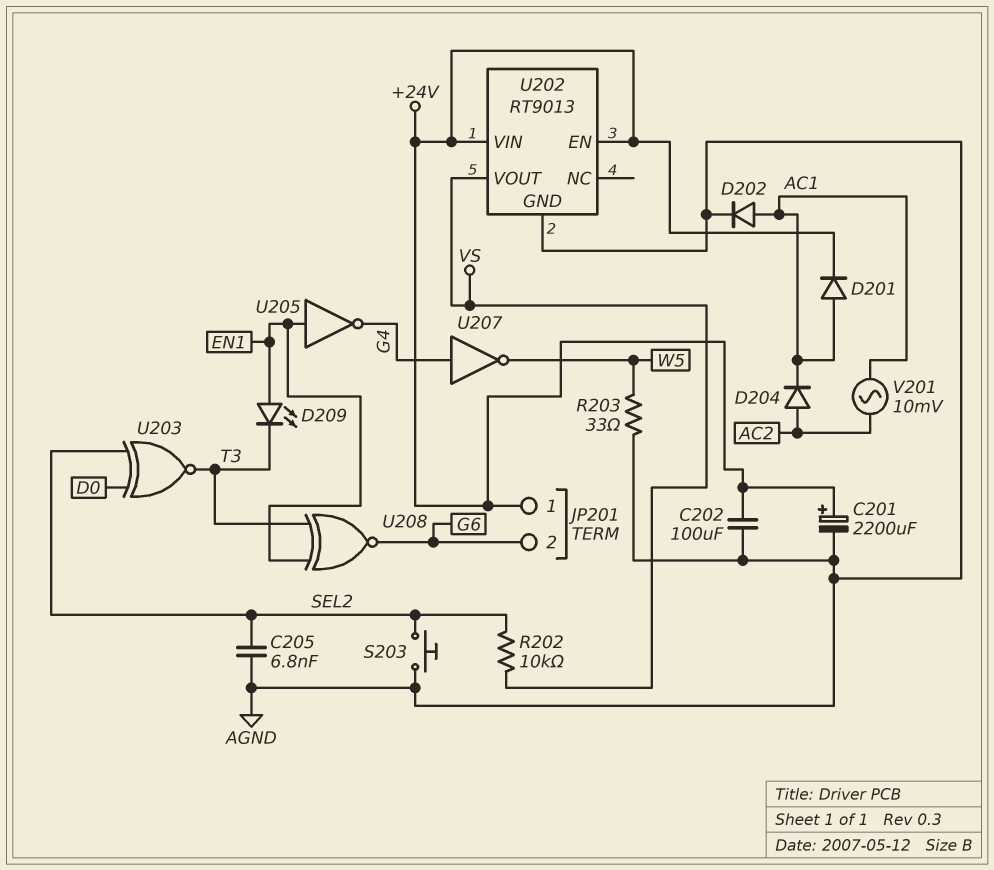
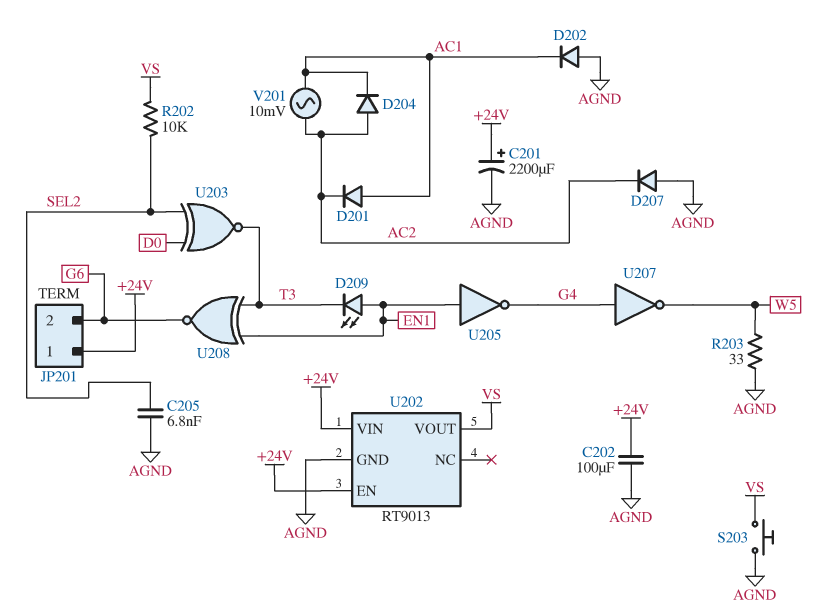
D201: diode (A AC1, K +24V) -> diode (A AC1, K AC2)
D202: diode (A AC1, K AGND) -> diode (A AGND, K AC1)
D207: none -> diode (A AGND, K AC2)
S203: button (AGND, SEL2) -> button (AGND, VS)

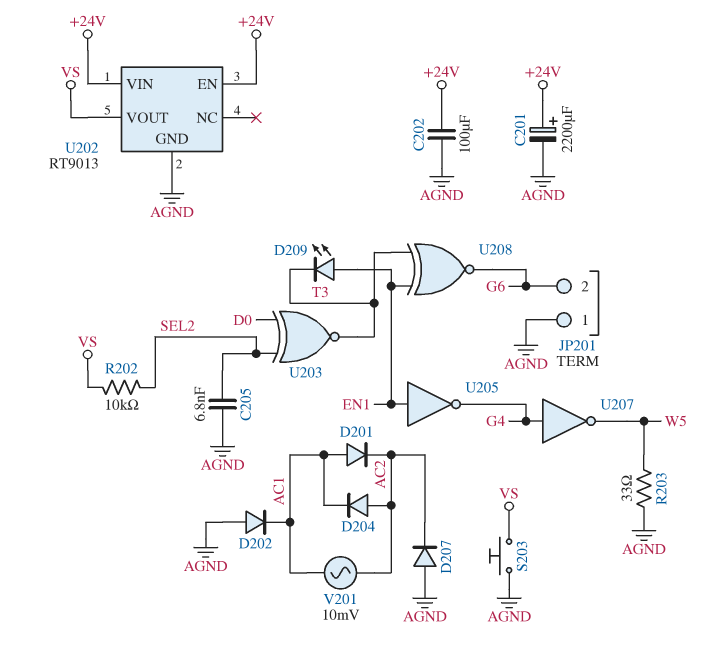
JP201 pin 1: +24V -> AGND

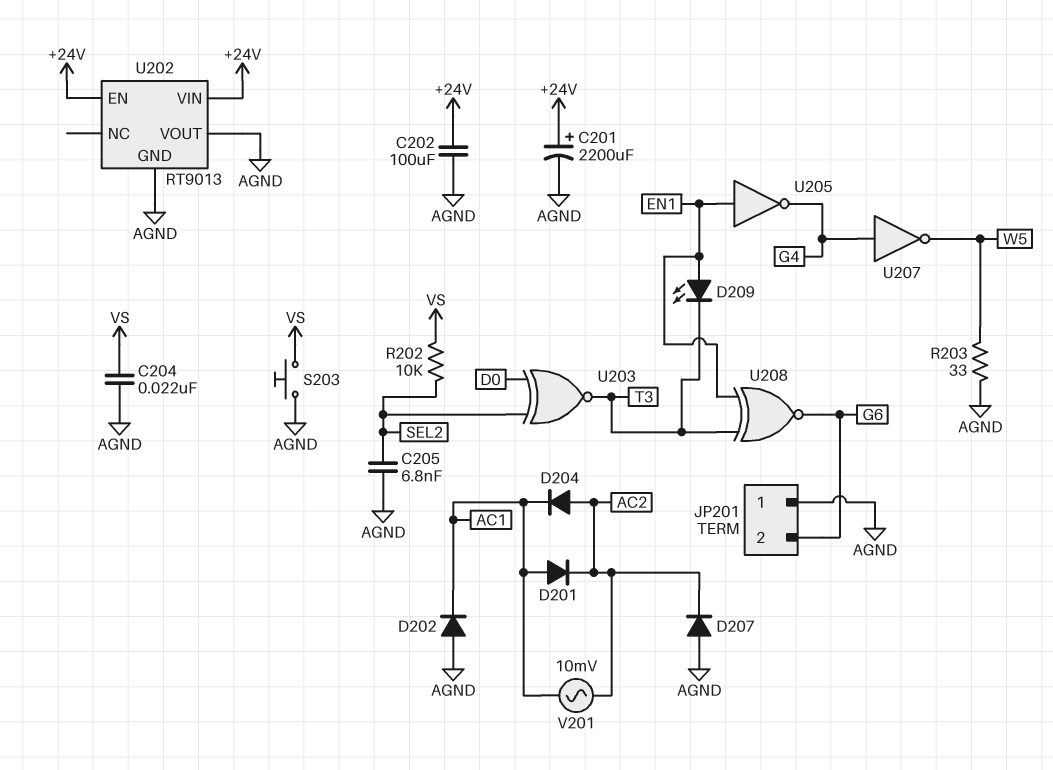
C204: none -> 22nF (AGND, VS)
U202 pin VOUT: VS -> AGND

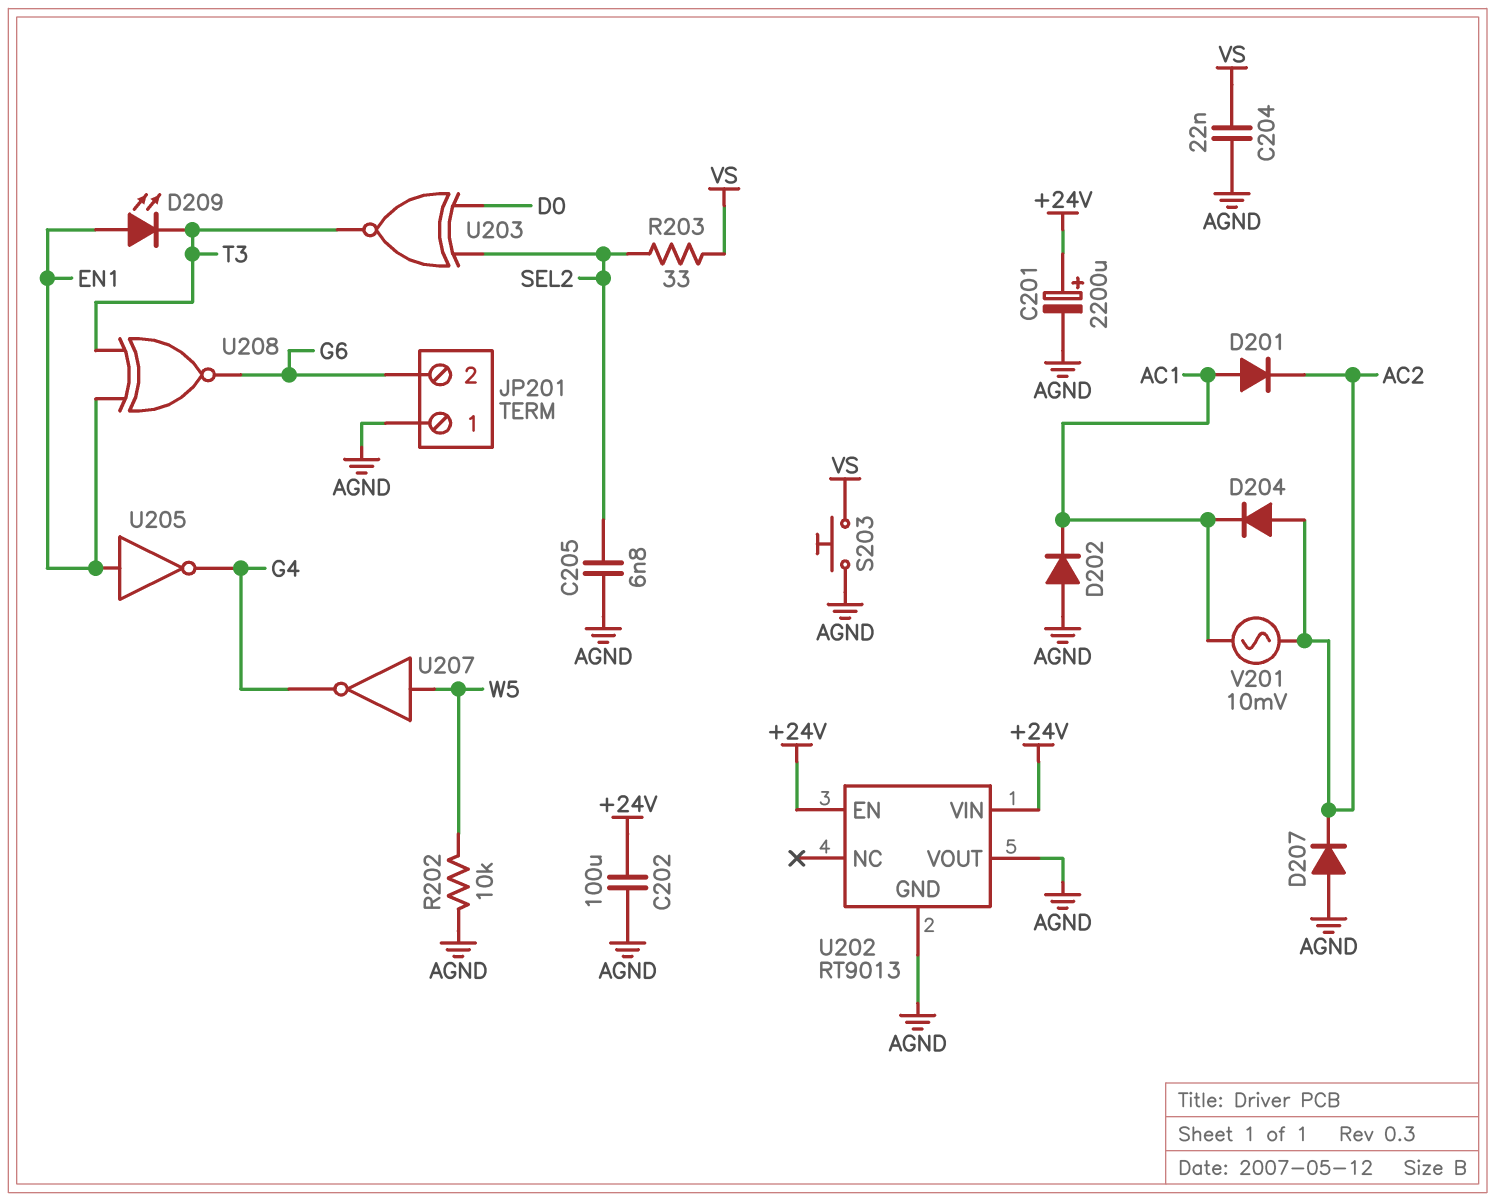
R202: 10k (SEL2, VS) -> 10k (AGND, W5)
R203: 33 (AGND, W5) -> 33 (SEL2, VS)
U207: NOT (in G4, out W5) -> NOT (in W5, out G4)

